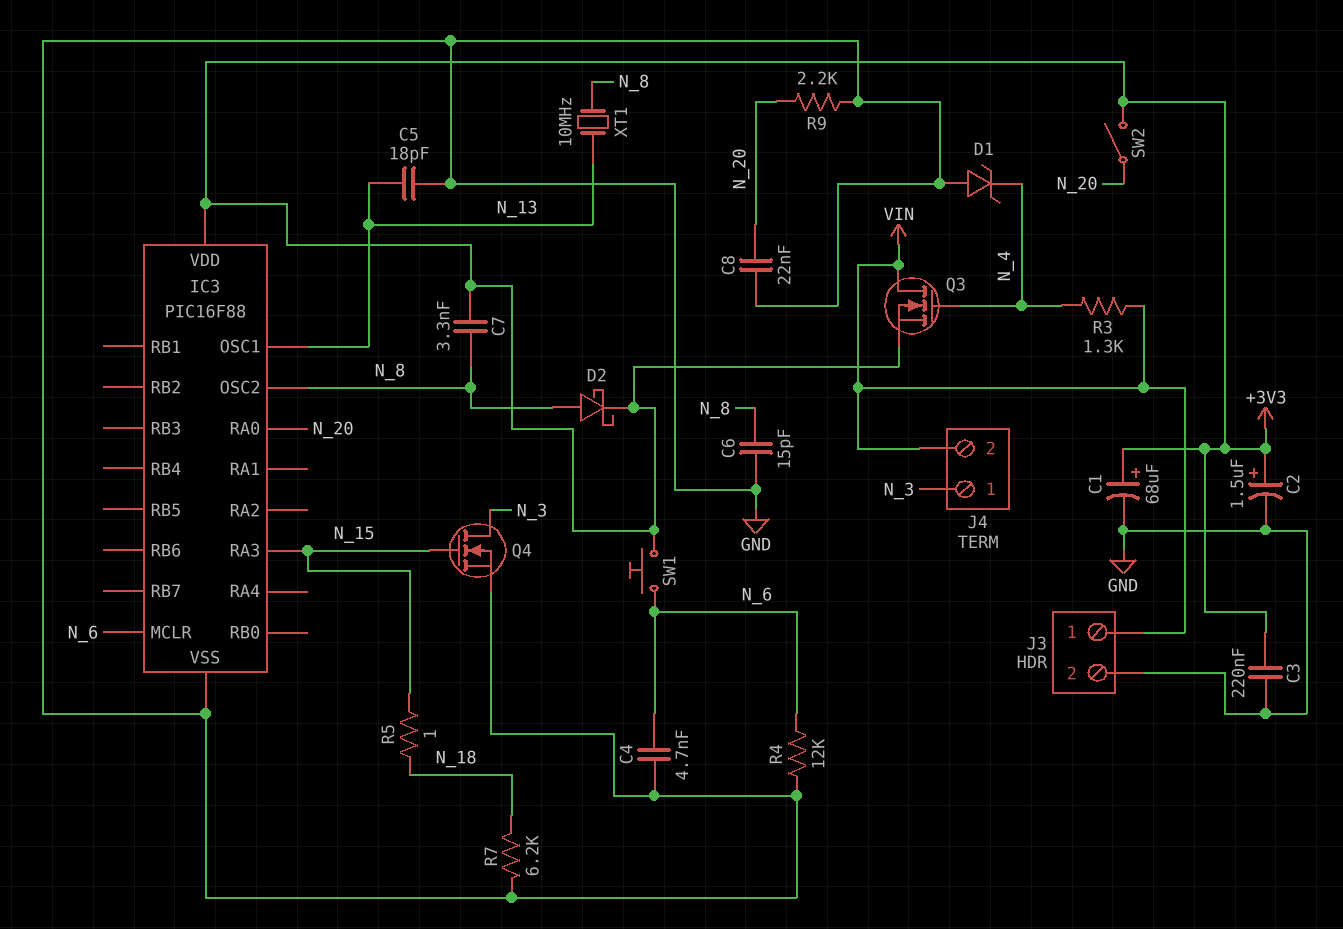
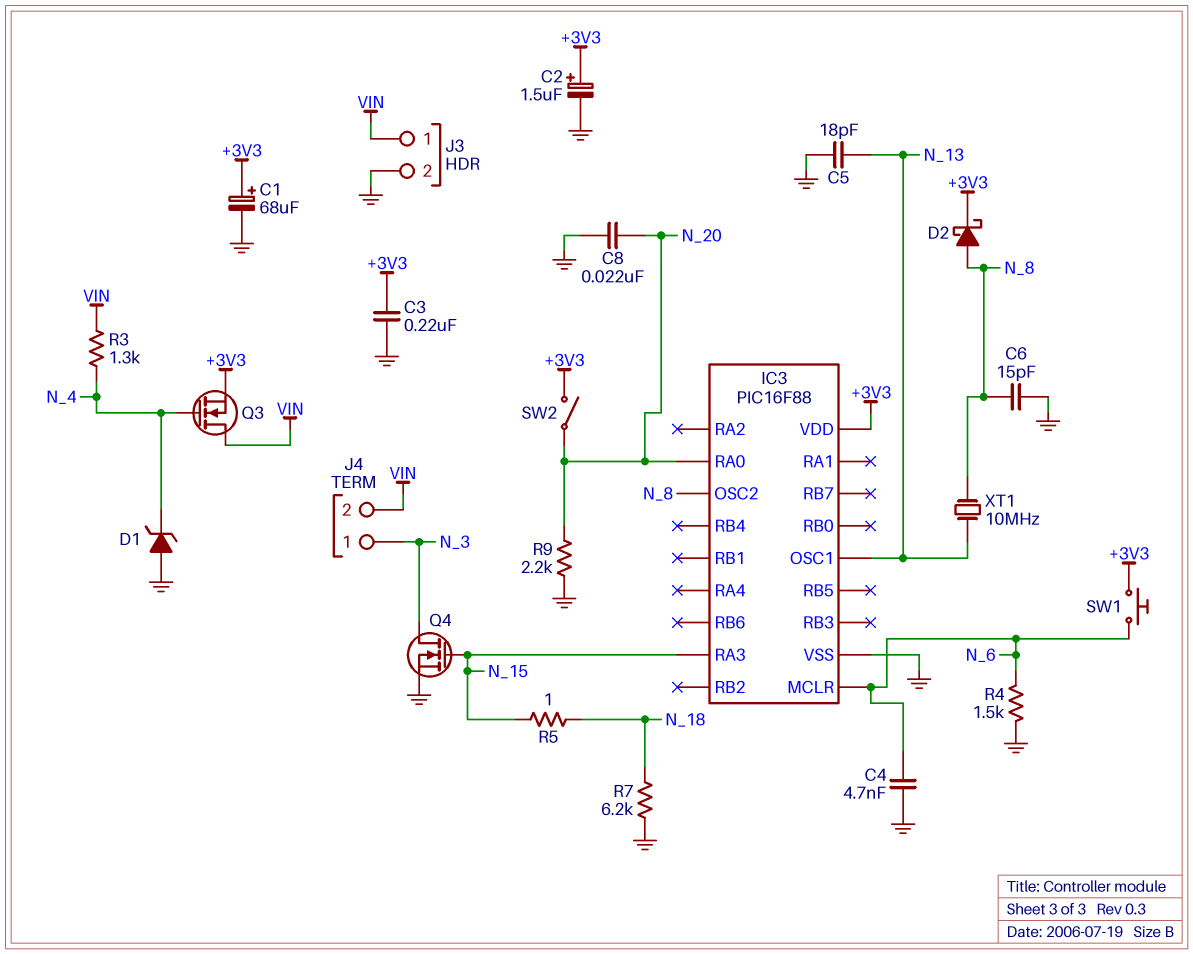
C7: 3.3nF (+3V3, N_8) -> none
R4: 12k (GND, N_6) -> 1.5k (GND, N_6)

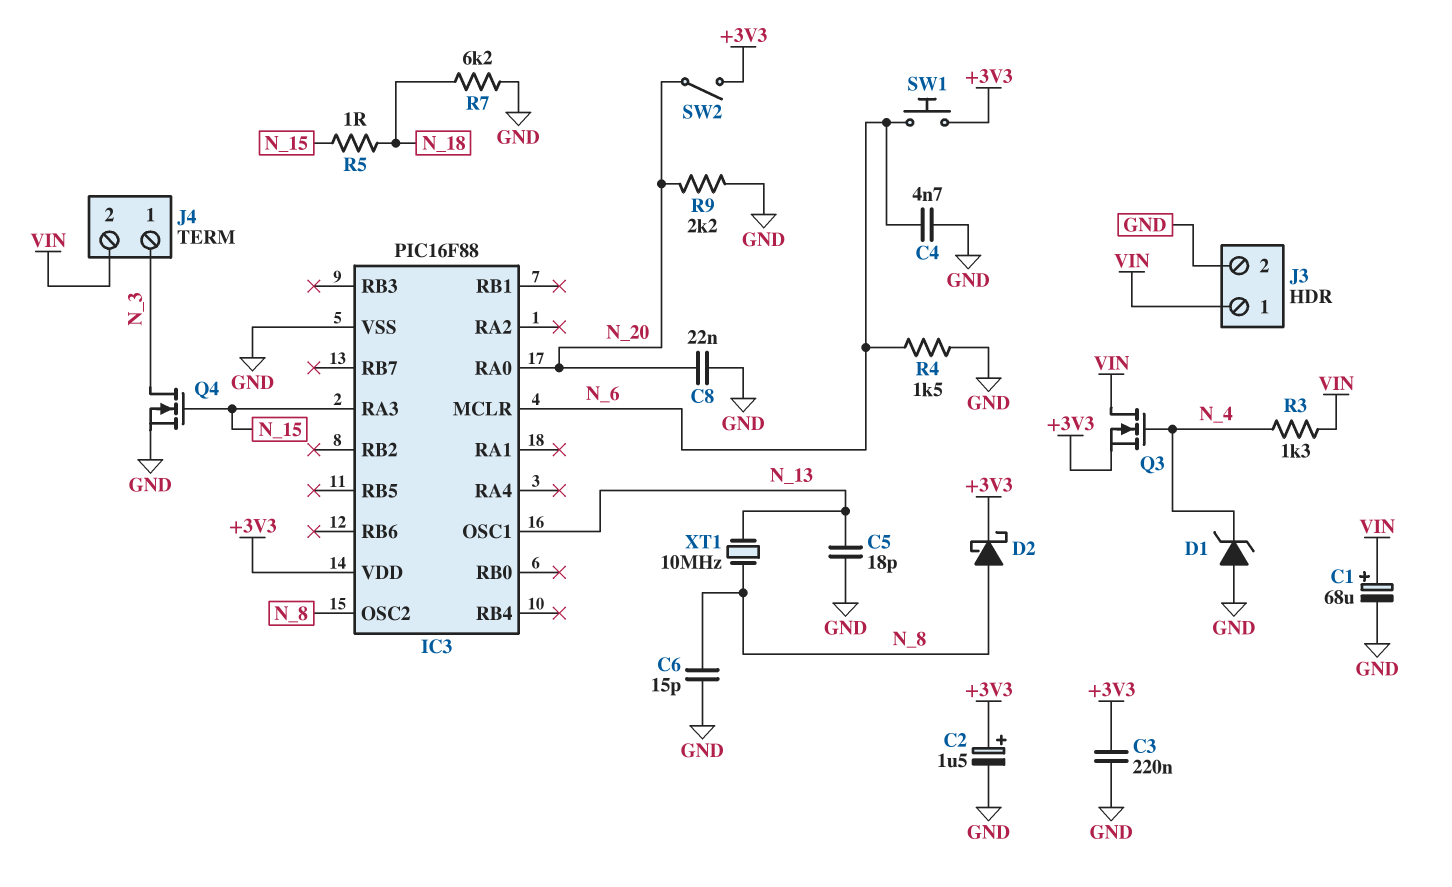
C1: 68uF (plus +3V3, minus GND) -> 68uF (plus VIN, minus GND)

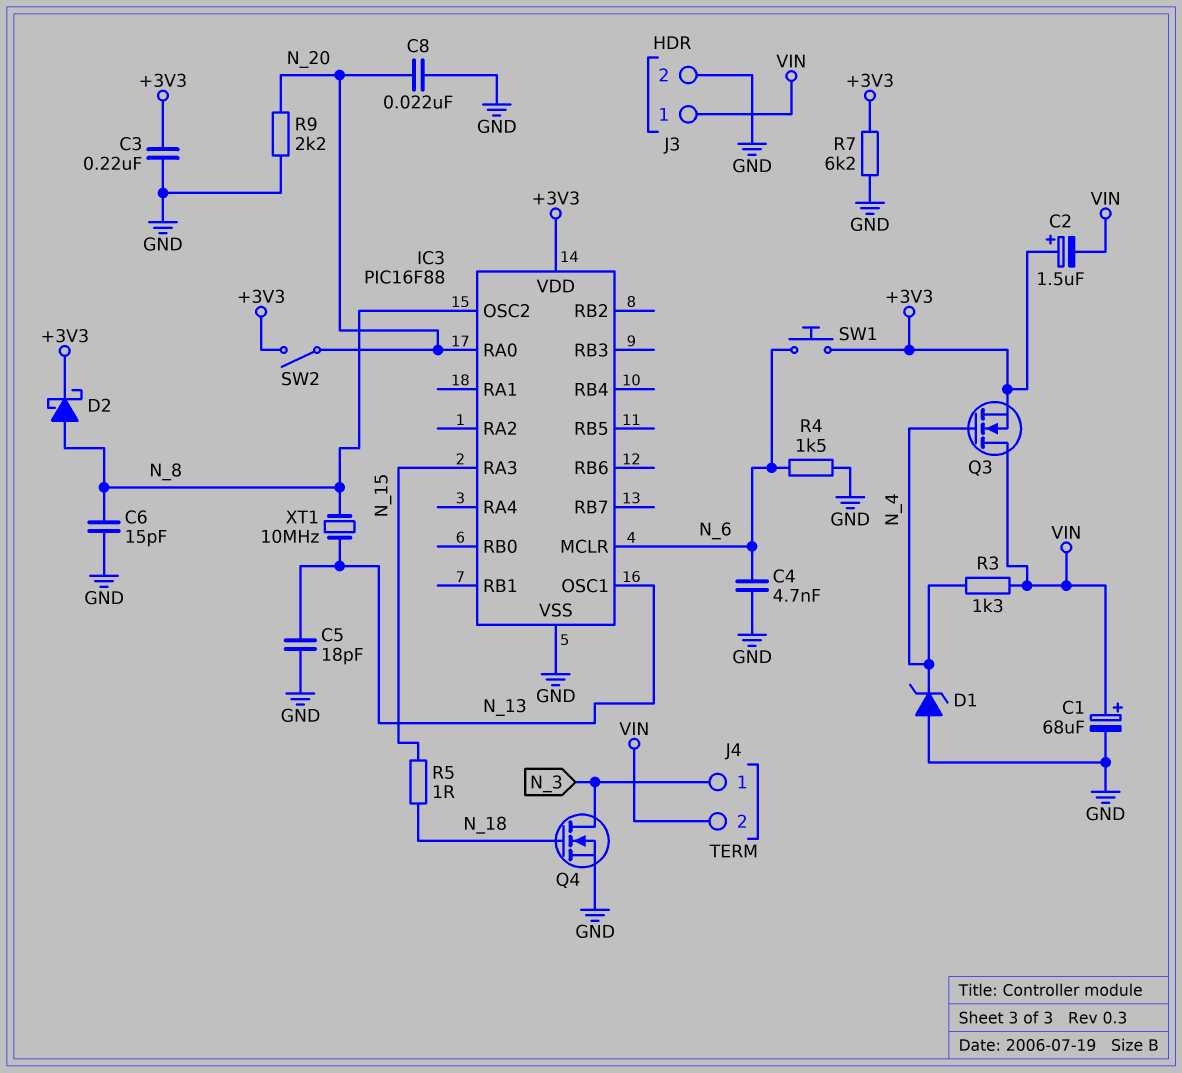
C2: 1.5uF (plus +3V3, minus GND) -> 1.5uF (plus +3V3, minus VIN)
Q4: NMOS (G N_15, D N_3, S GND) -> NMOS (G N_18, D N_3, S GND)
R7: 6.2k (GND, N_18) -> 6.2k (+3V3, GND)

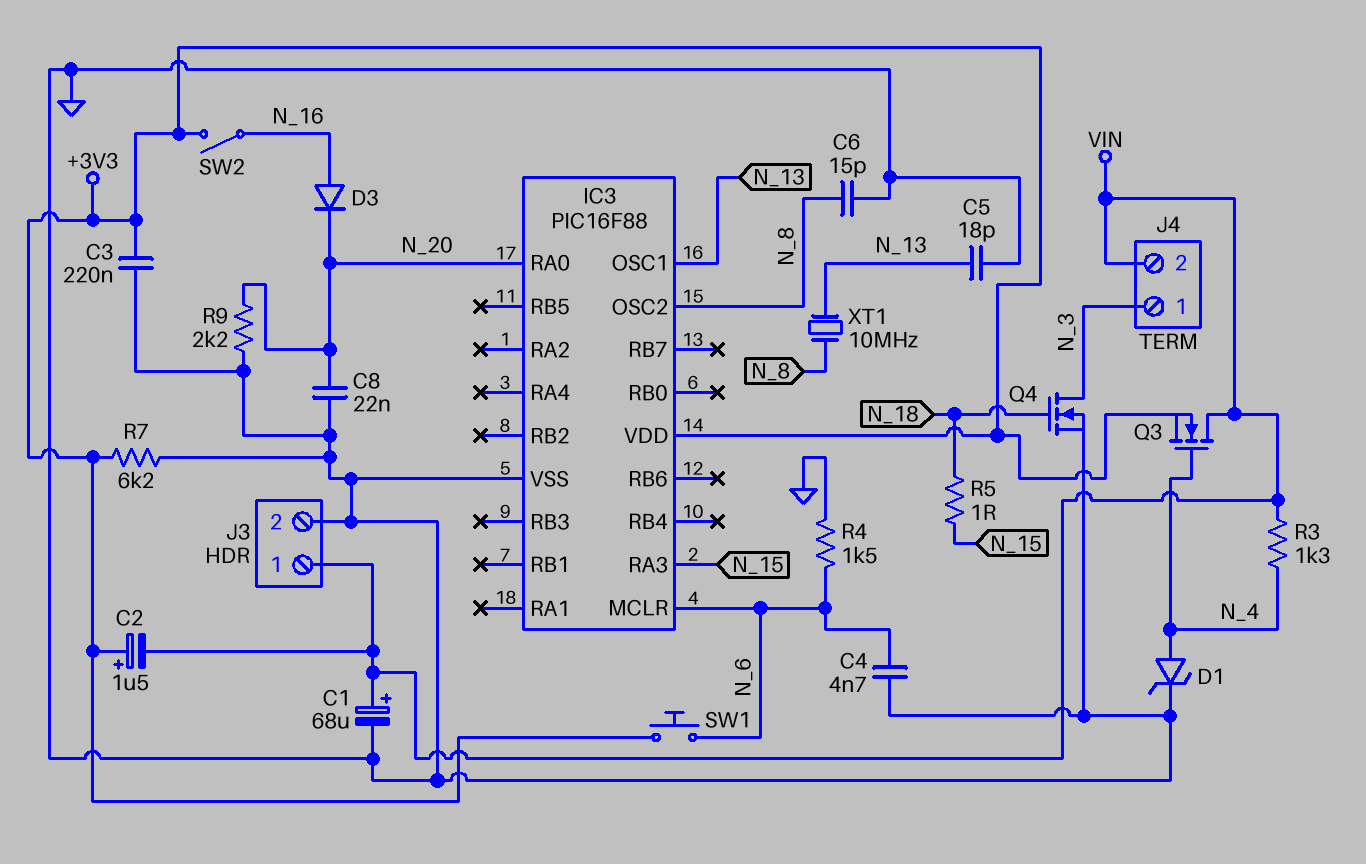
D1: zener (A GND, K N_4) -> zener (A N_4, K GND)
D2: schottky (A N_8, K +3V3) -> none
D3: none -> diode (A N_16, K N_20)
SW2: switch (+3V3, N_20) -> switch (+3V3, N_16)

